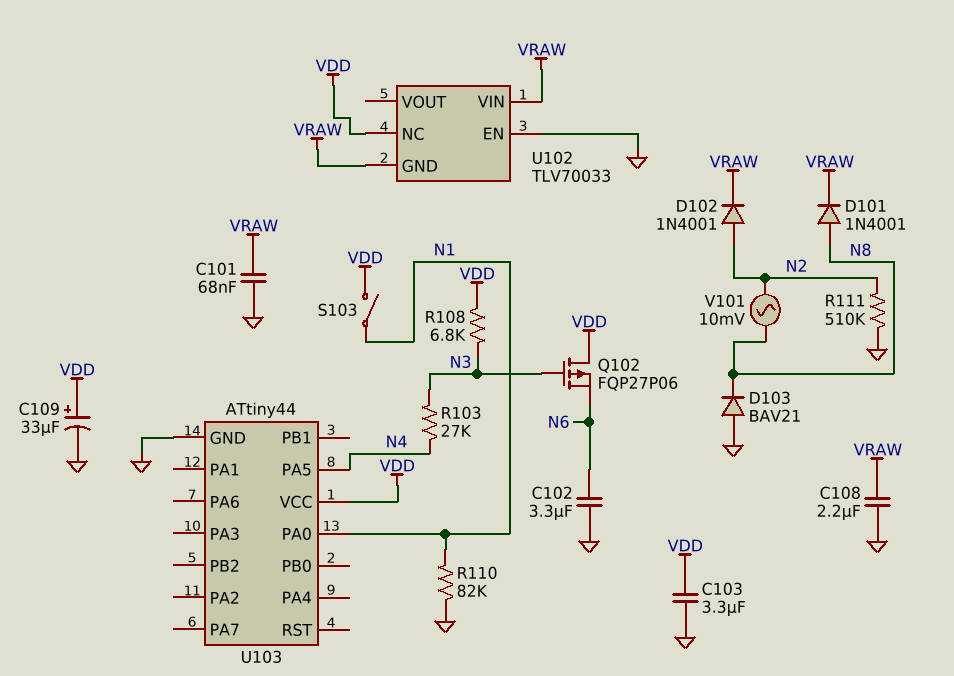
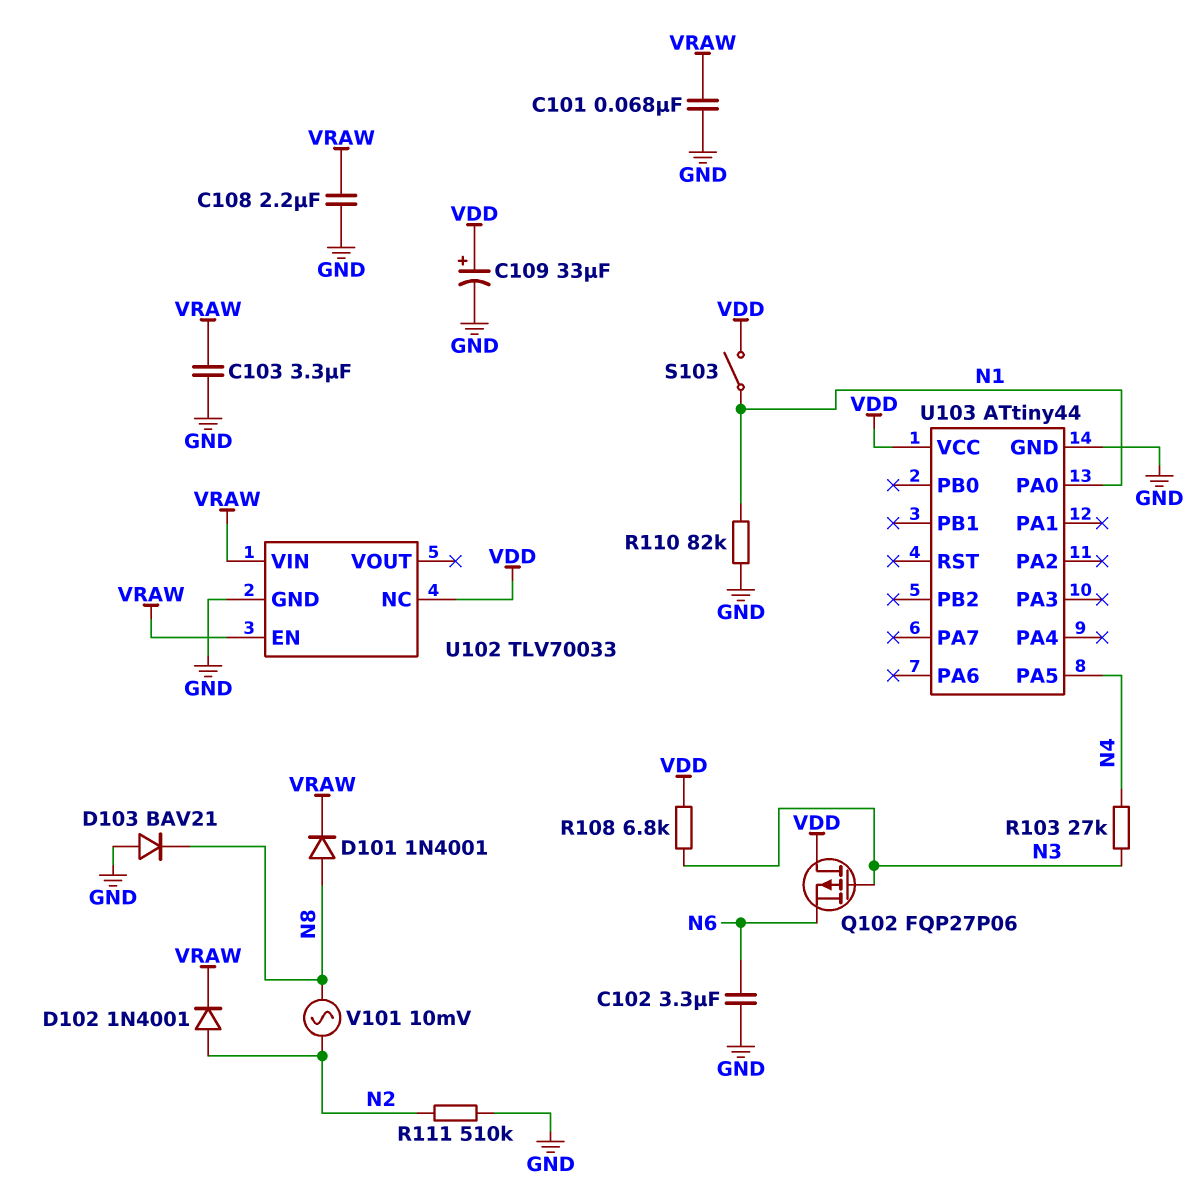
C103: 3.3uF (GND, VDD) -> 3.3uF (GND, VRAW)
U102 pin EN: GND -> VRAW
U102 pin GND: VRAW -> GND

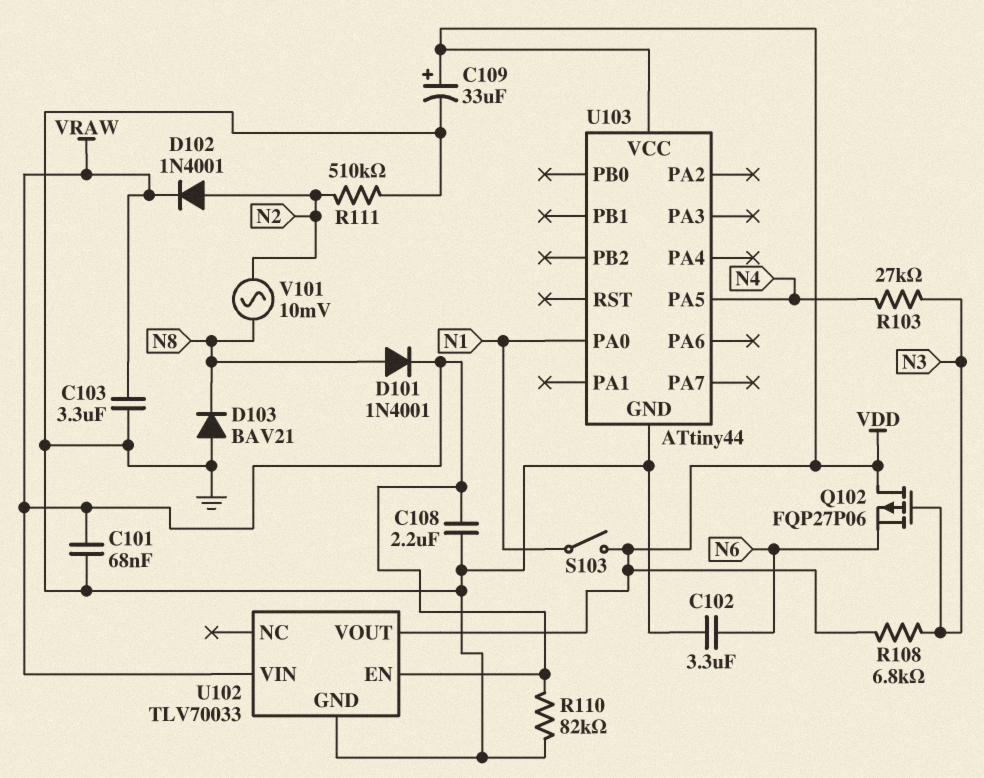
R110: 82k (GND, N1) -> 82k (GND, VRAW)
U102 pin NC: VDD -> none
U102 pin VOUT: none -> VDD

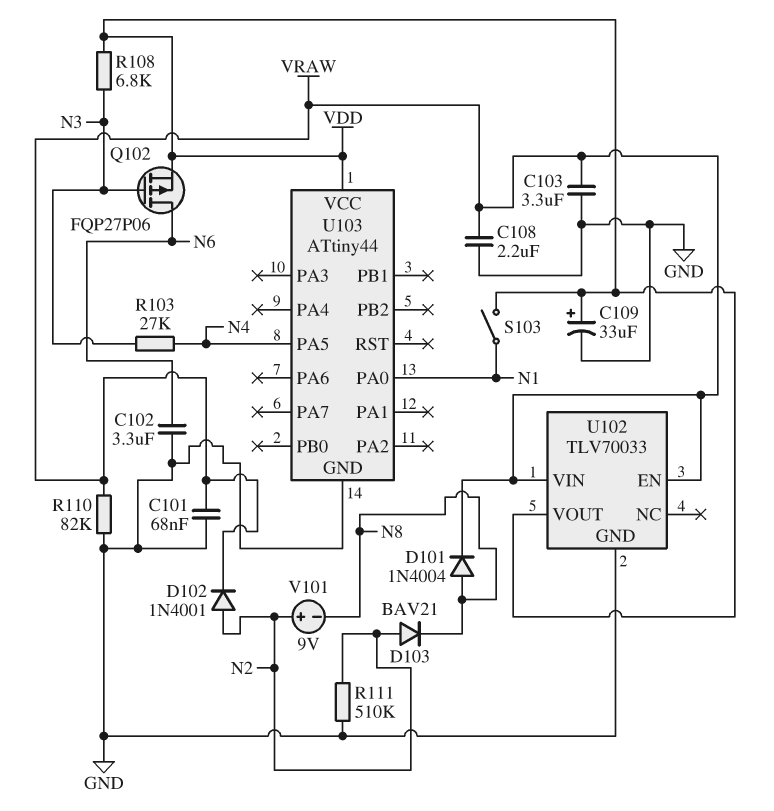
D101: diode 1N4001 (A N8, K VRAW) -> diode 1N4004 (A N8, K VRAW)
D103: diode BAV21 (A GND, K N8) -> diode BAV21 (A N2, K N8)
Q102: PMOS FQP27P06 (G N3, D VDD, S N6) -> PMOS FQP27P06 (G N3, D N6, S VDD)
V101: AC 10mV (N2, N8) -> 9V (plus N2, minus N8)

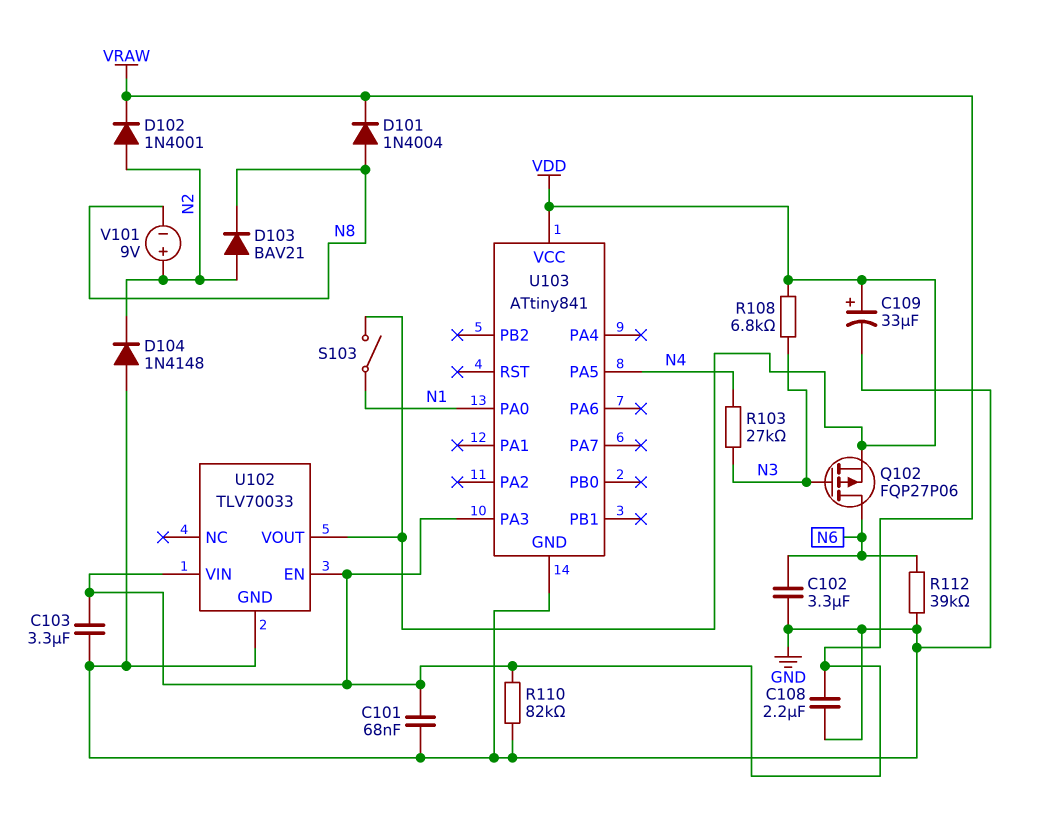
D104: none -> diode 1N4148 (A GND, K N2)
R111: 510k (GND, N2) -> none
R112: none -> 39k (GND, N6)
U103: ATtiny44 -> ATtiny841
U103 pin PA3: none -> VRAW

